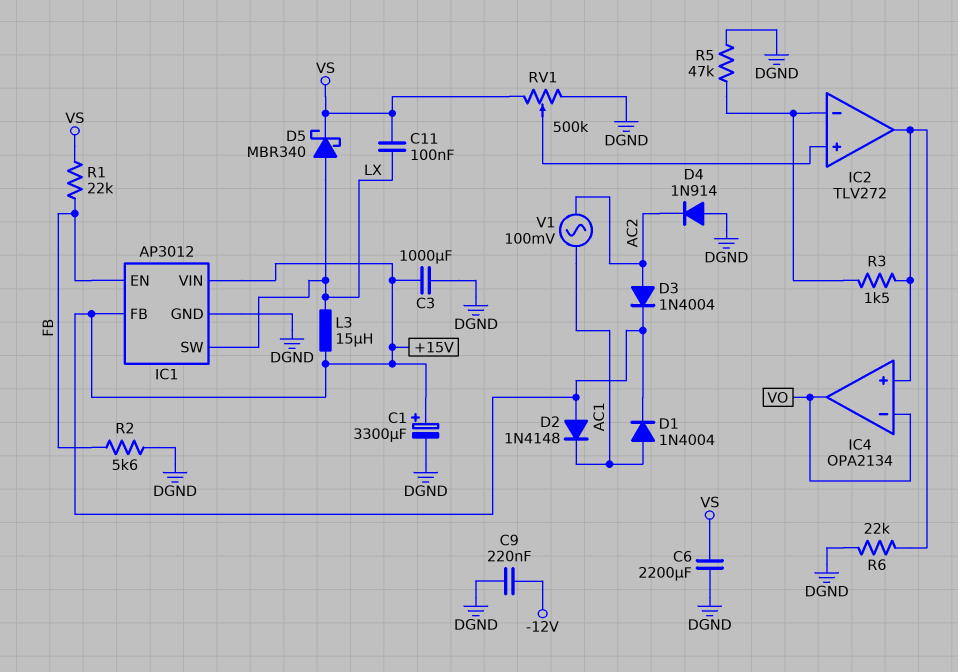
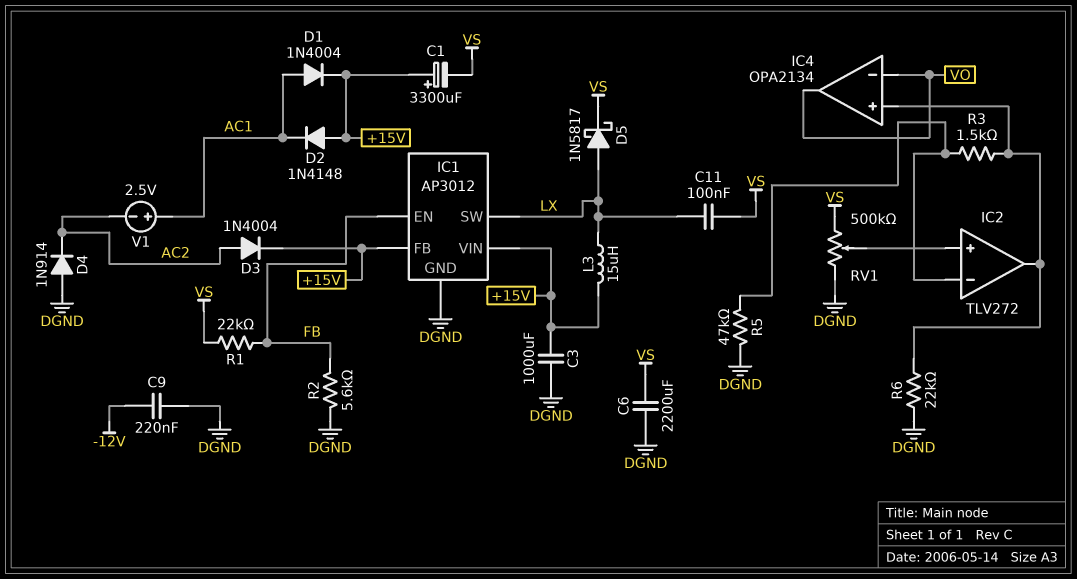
C1: 3300uF (plus +15V, minus DGND) -> 3300uF (plus +15V, minus VS)
D5: schottky MBR340 (A LX, K VS) -> schottky 1N5817 (A LX, K VS)
V1: AC 100mV (AC1, AC2) -> 2.5V (plus AC1, minus AC2)

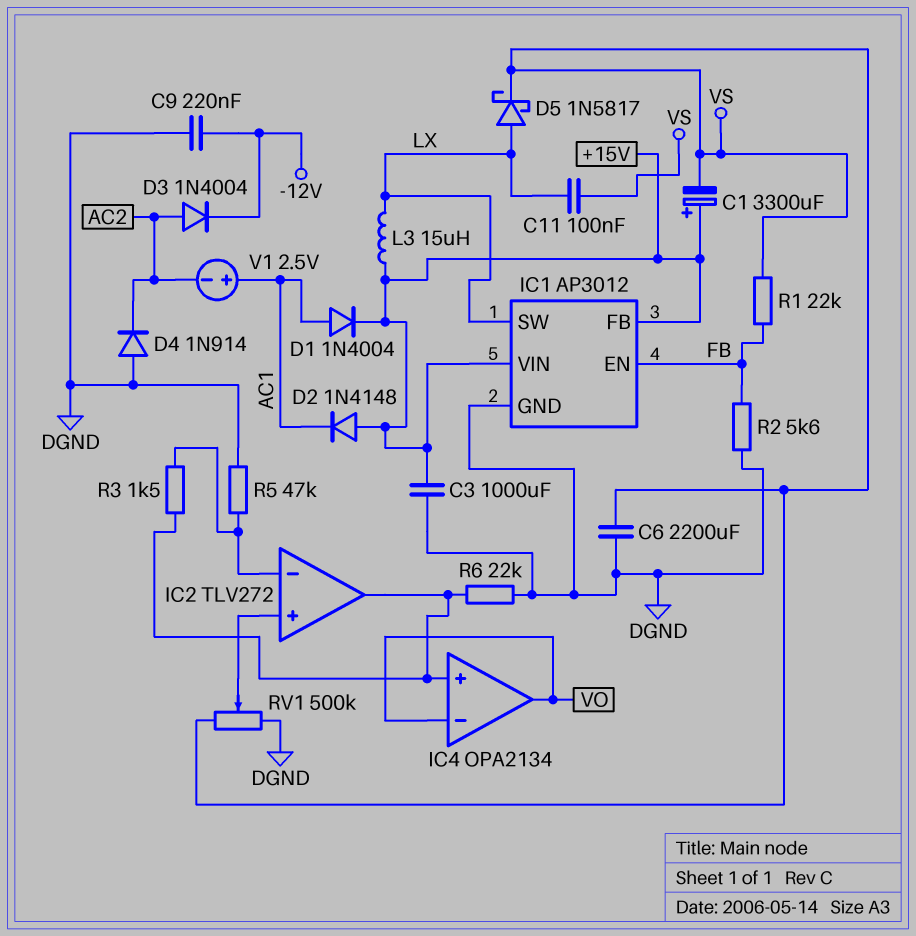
D3: diode 1N4004 (A AC2, K +15V) -> diode 1N4004 (A AC2, K -12V)

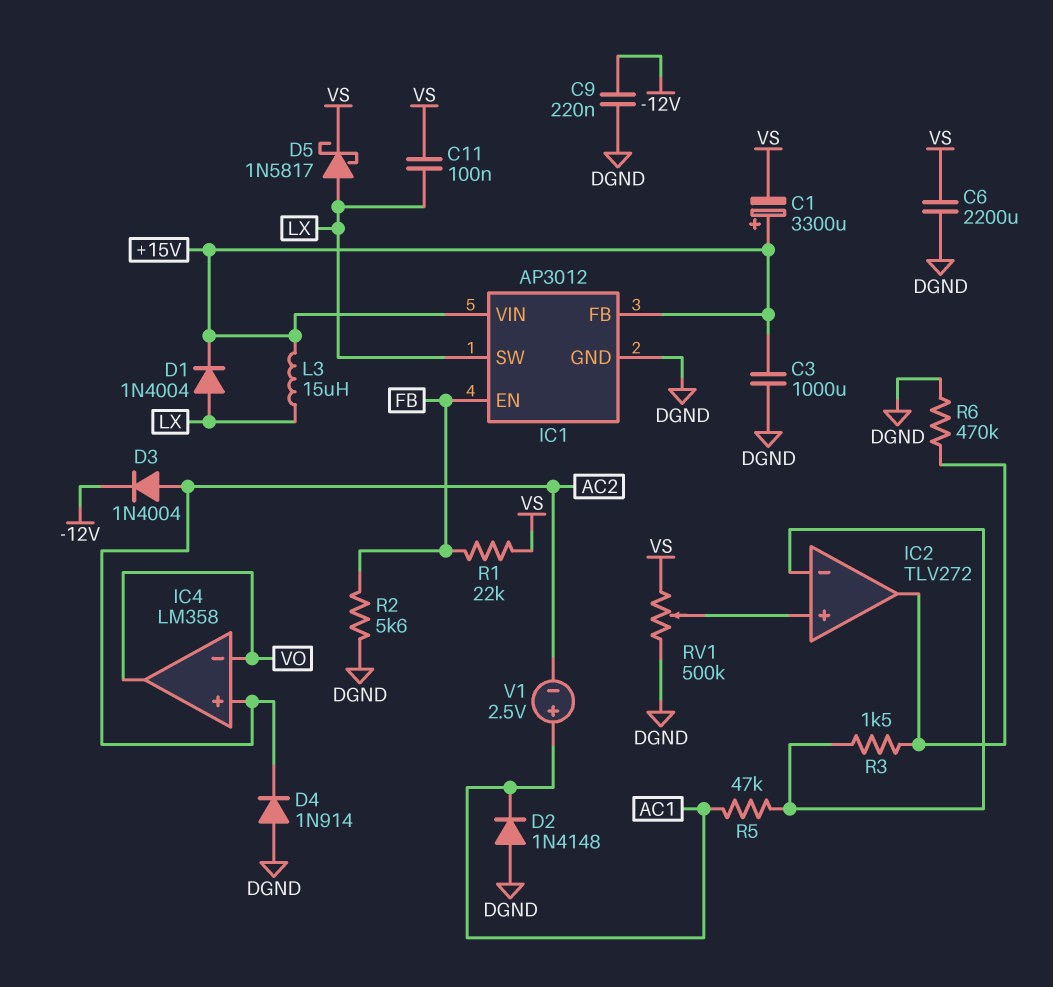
D1: diode 1N4004 (A AC1, K +15V) -> diode 1N4004 (A LX, K +15V)
D2: diode 1N4148 (A +15V, K AC1) -> diode 1N4148 (A DGND, K AC1)
IC4: OPA2134 -> LM358
IC4 pin in+: IC2/out -> AC2
R5: 47k (DGND, IC2/in-) -> 47k (AC1, IC2/in-)
R6: 22k (DGND, IC2/out) -> 470k (DGND, IC2/out)

